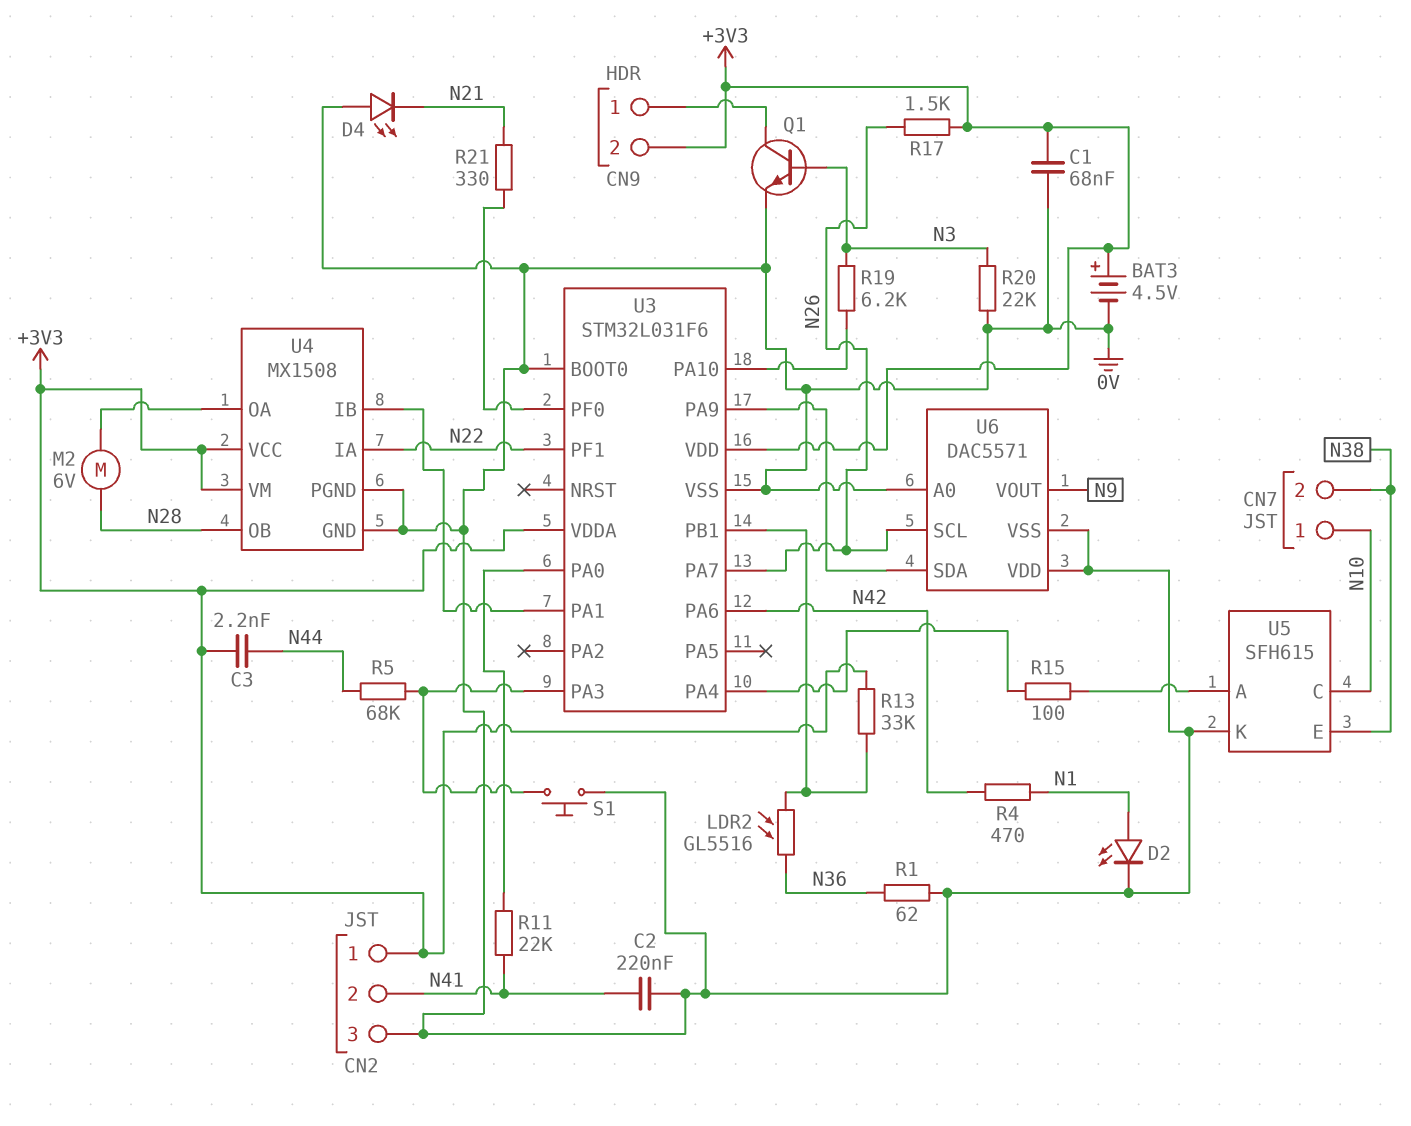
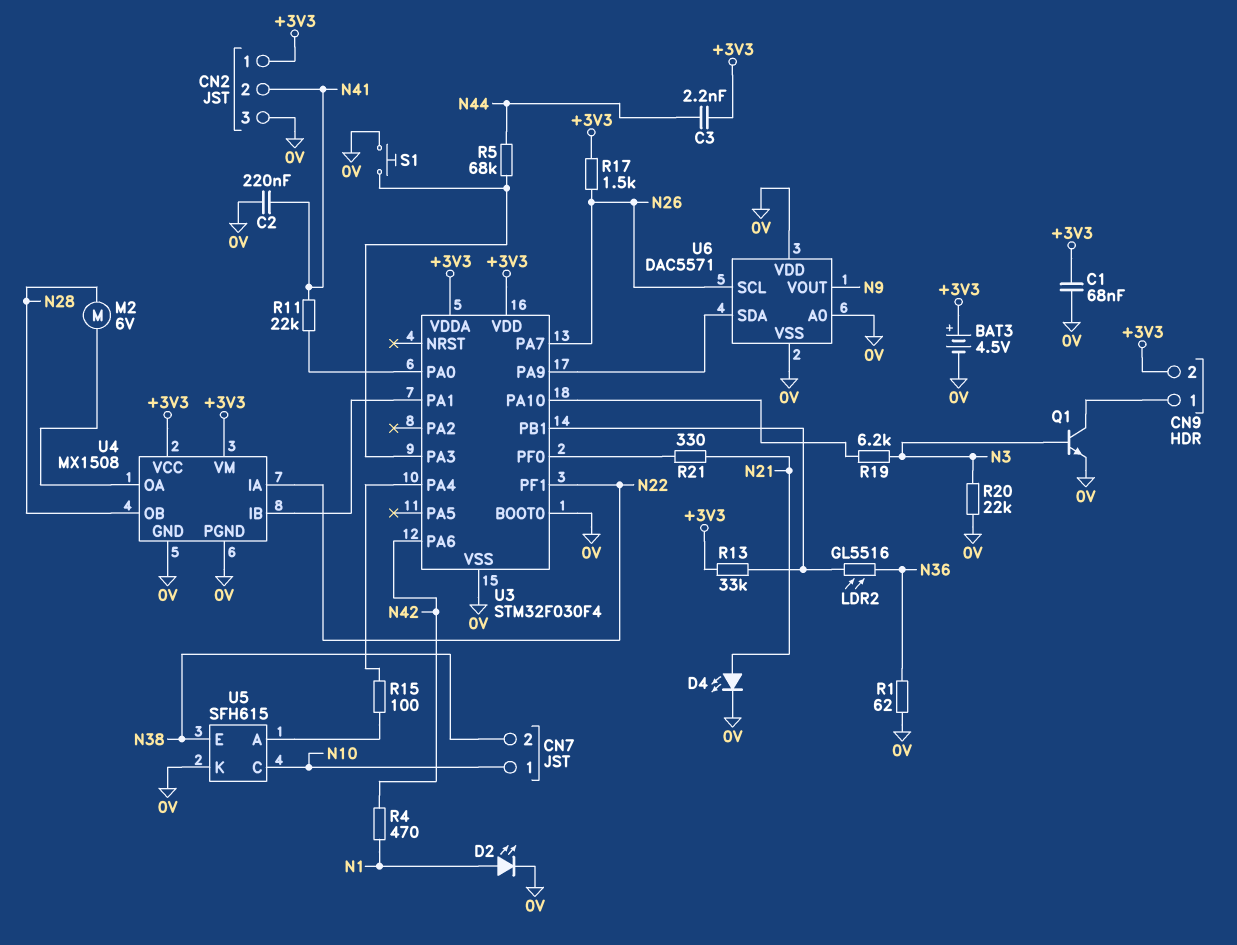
D4: LED (A 0V, K N21) -> LED (A N21, K 0V)
U3: STM32L031F6 -> STM32F030F4

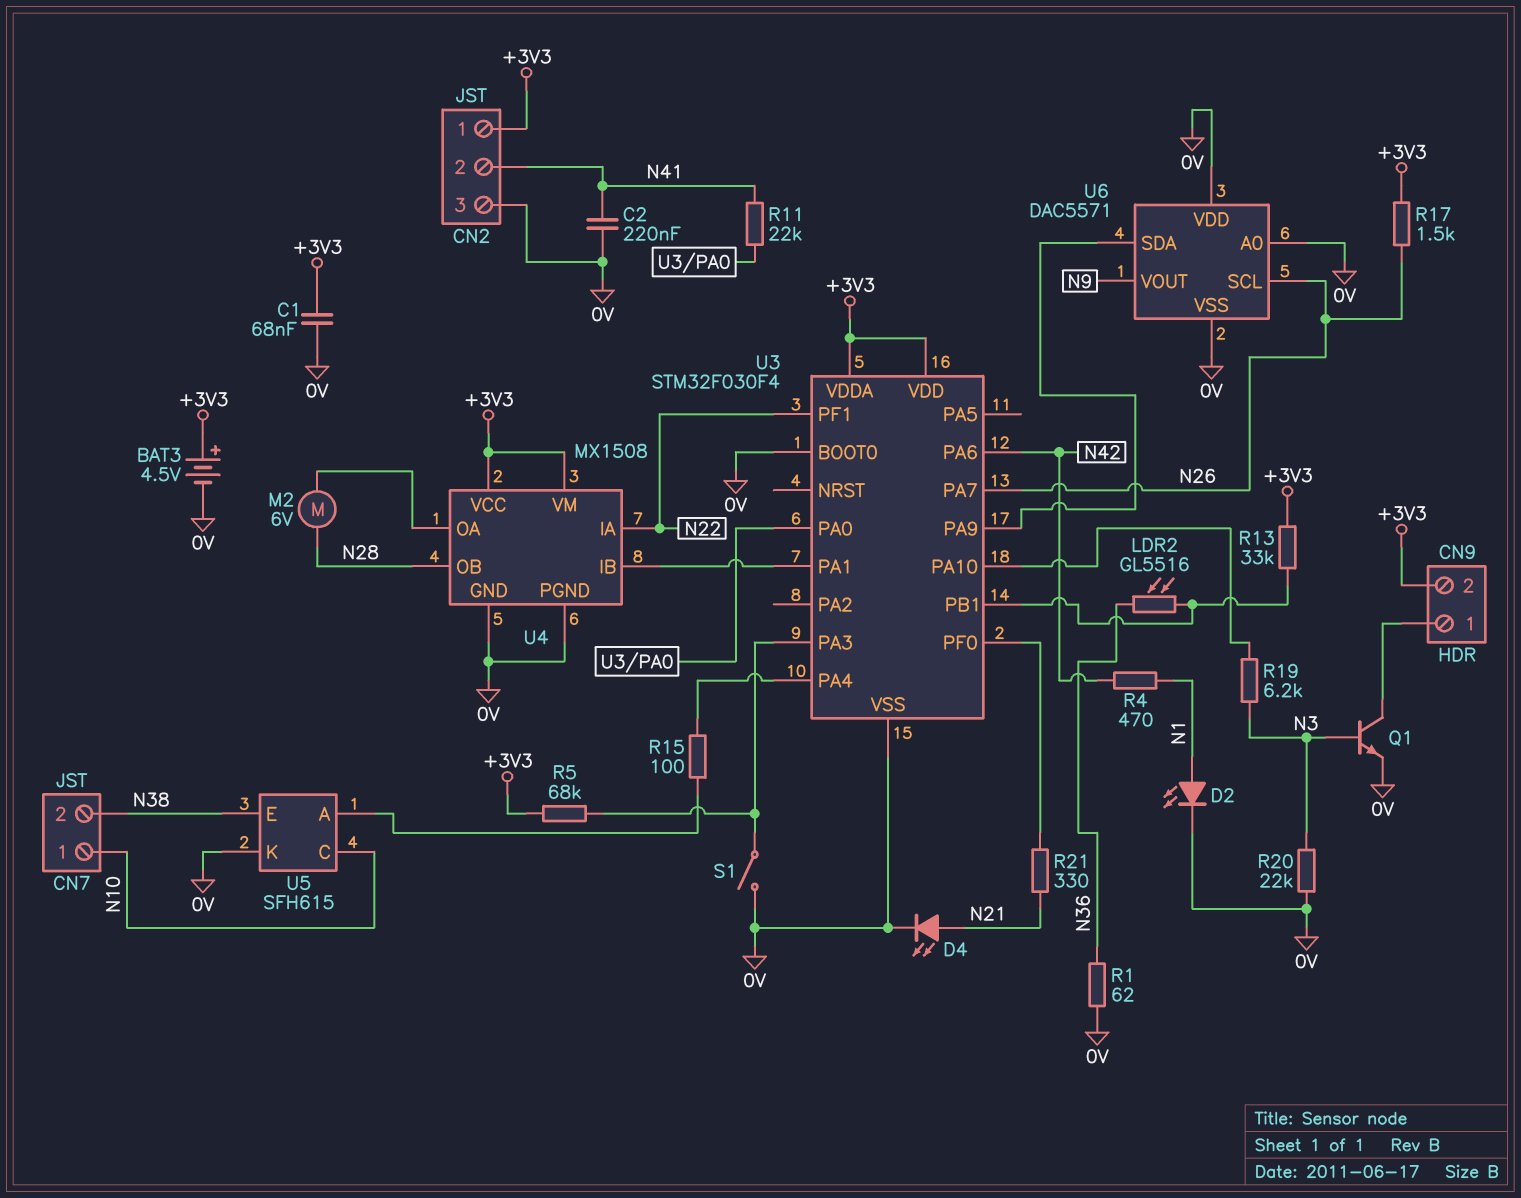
C3: 2.2nF (+3V3, N44) -> none
R5: 68k (N44, U3/PA3) -> 68k (+3V3, U3/PA3)
S1: button (0V, U3/PA3) -> switch (0V, U3/PA3)

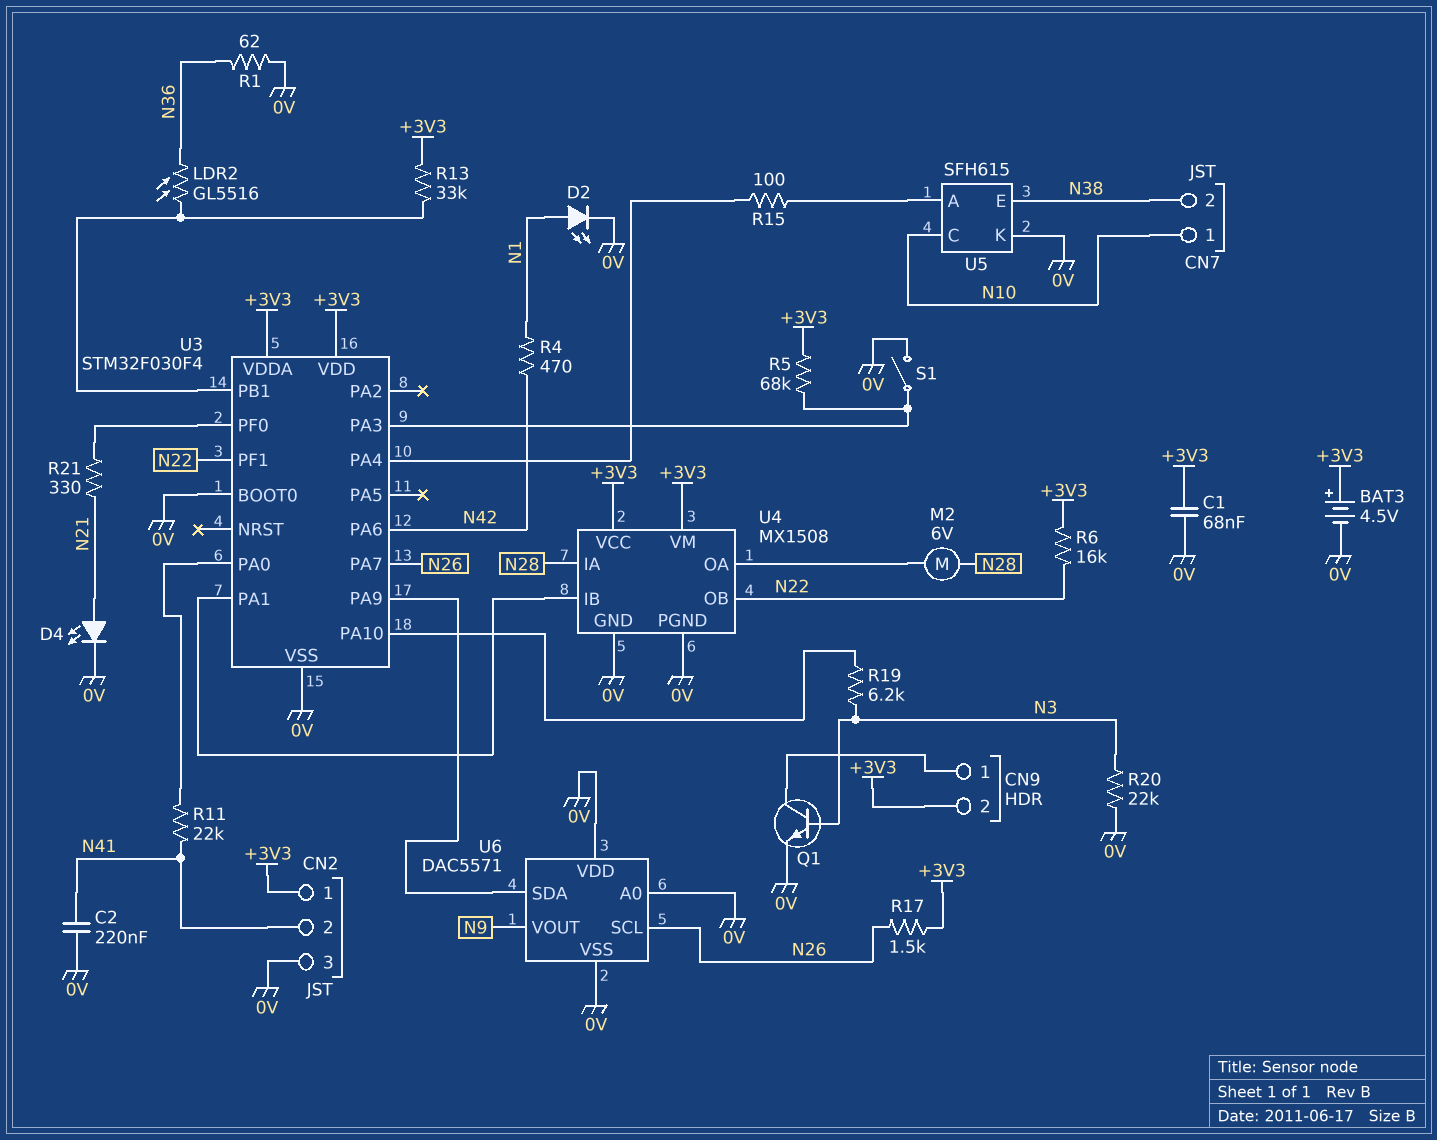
R6: none -> 16k (+3V3, N22)
U4 pin IA: N22 -> N28
U4 pin OB: N28 -> N22

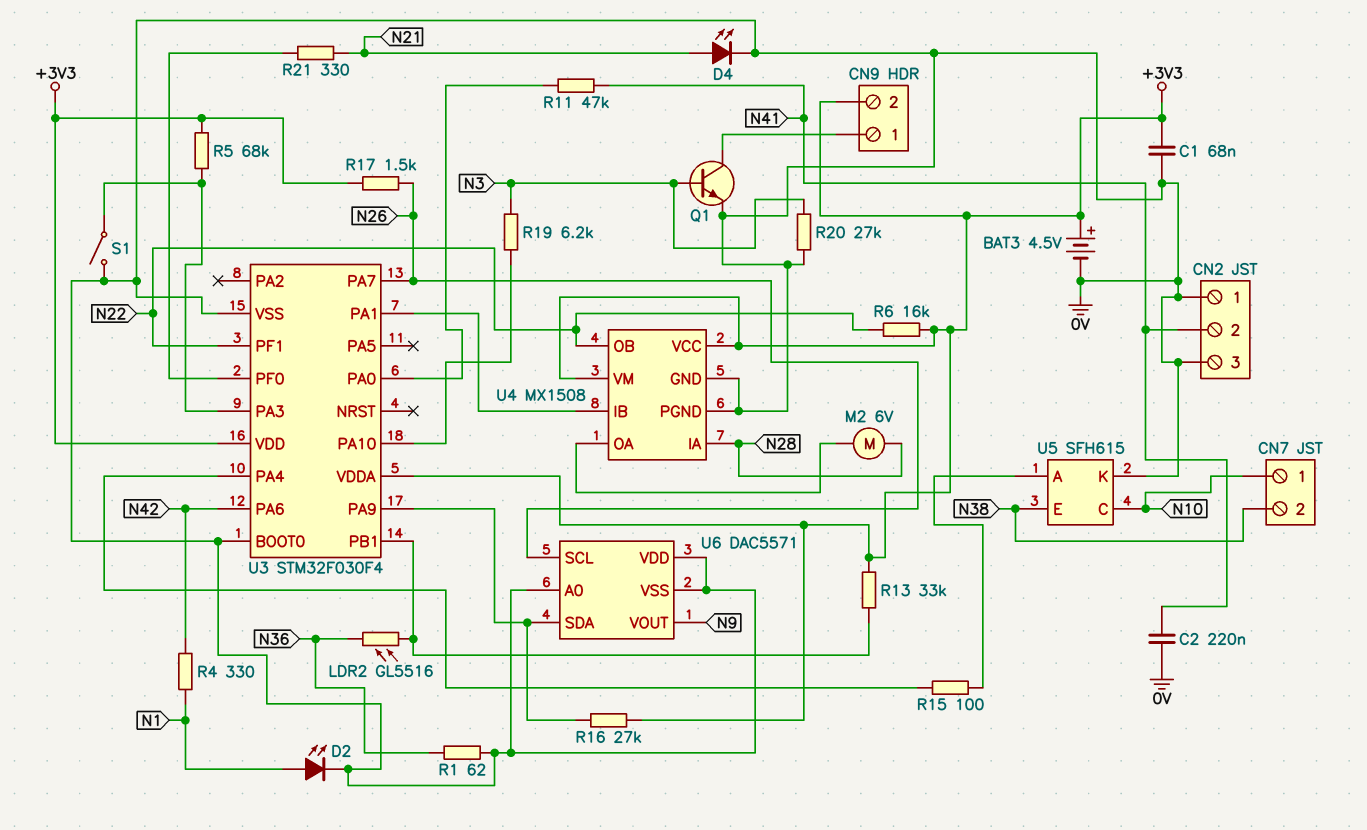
CN2 pin 1: +3V3 -> 0V
R4: 470 (N1, N42) -> 330 (N1, N42)
R11: 22k (N41, U3/PA0) -> 47k (N41, U3/PA0)
R16: none -> 27k (+3V3, U3/PA9)
R20: 22k (0V, N3) -> 27k (0V, N3)

